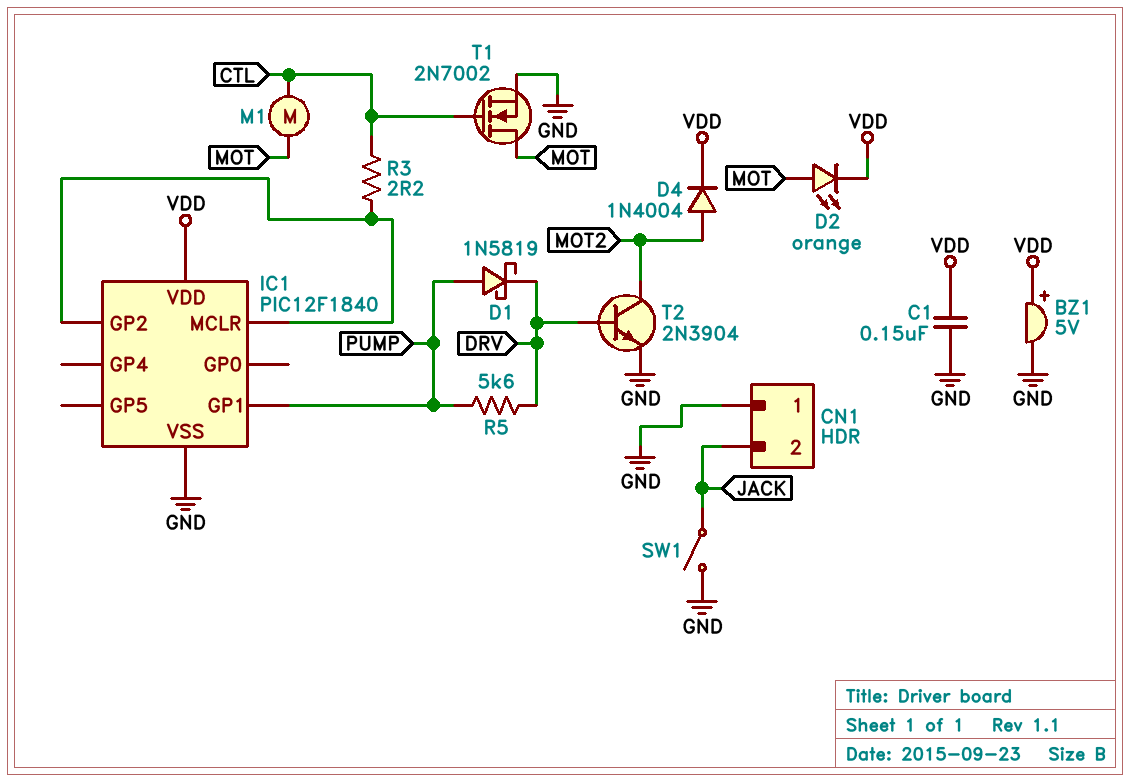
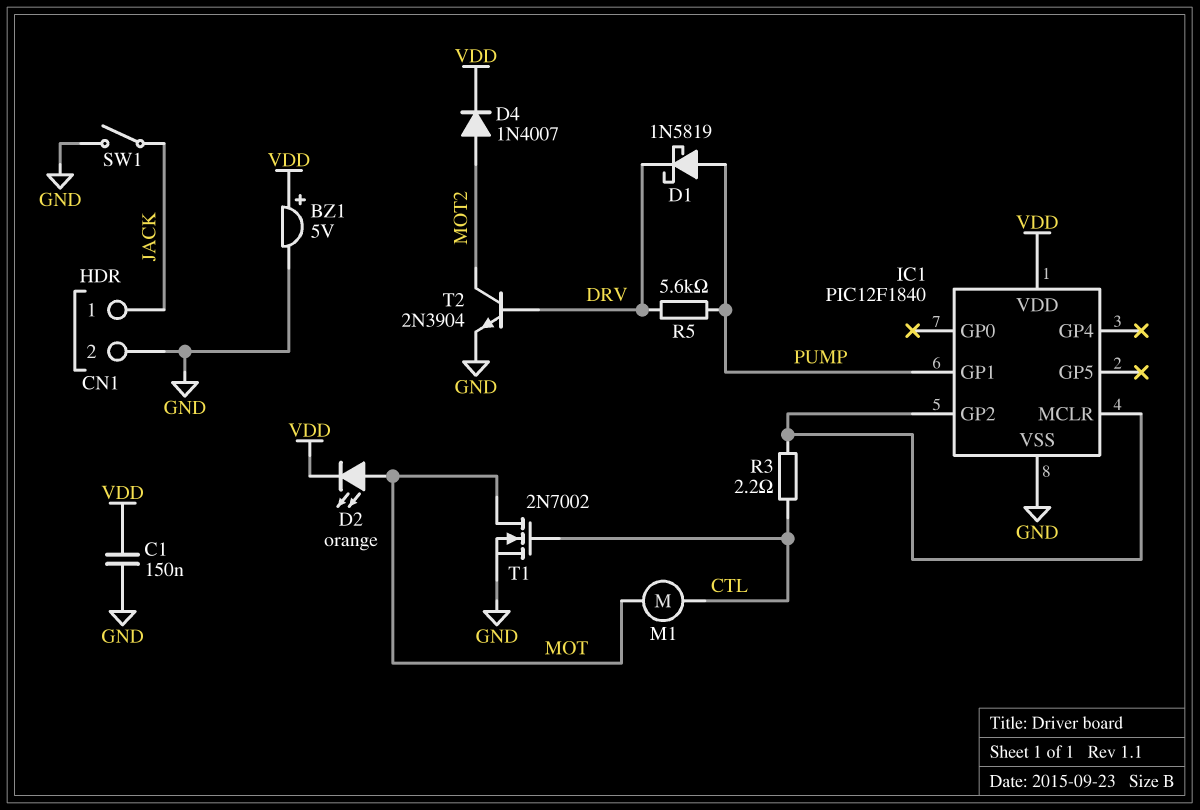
CN1 pin 1: GND -> JACK
CN1 pin 2: JACK -> GND
D4: diode 1N4004 (A MOT2, K VDD) -> diode 1N4007 (A MOT2, K VDD)

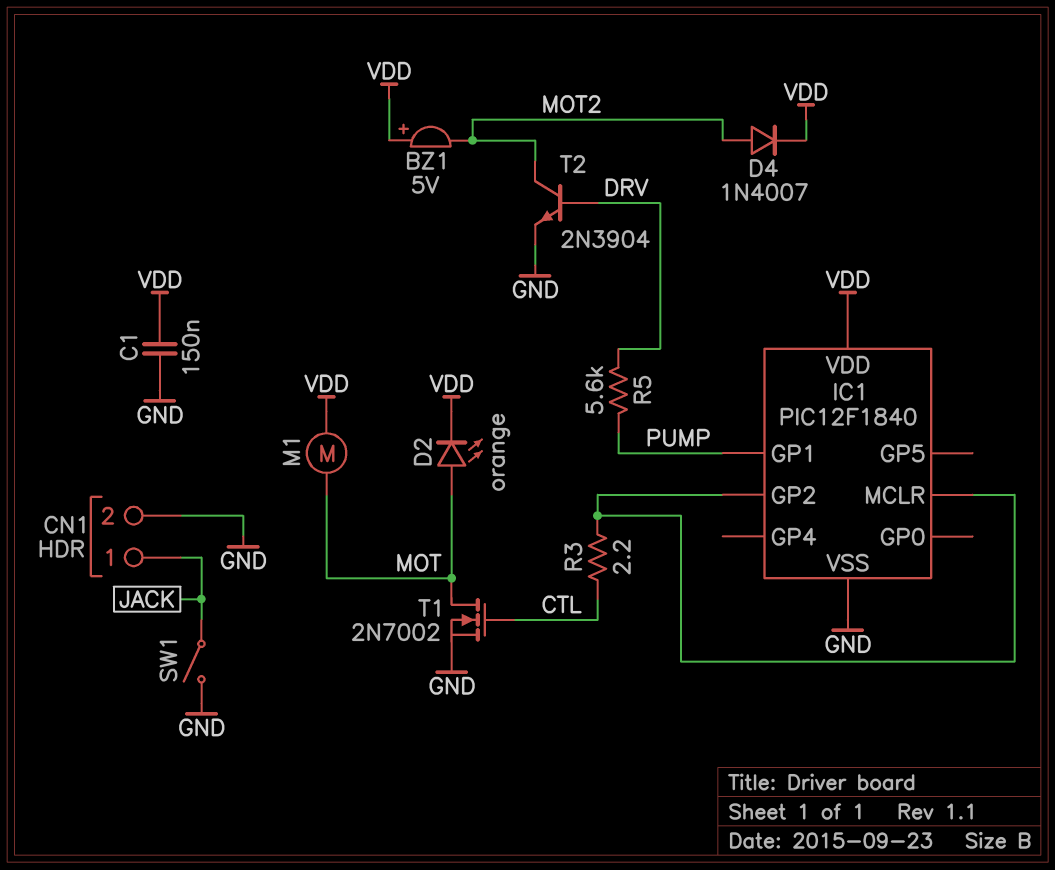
BZ1: buzzer 5V (plus VDD, minus GND) -> buzzer 5V (plus VDD, minus MOT2)
D1: schottky 1N5819 (A PUMP, K DRV) -> none
M1: motor (CTL, MOT) -> motor (MOT, VDD)

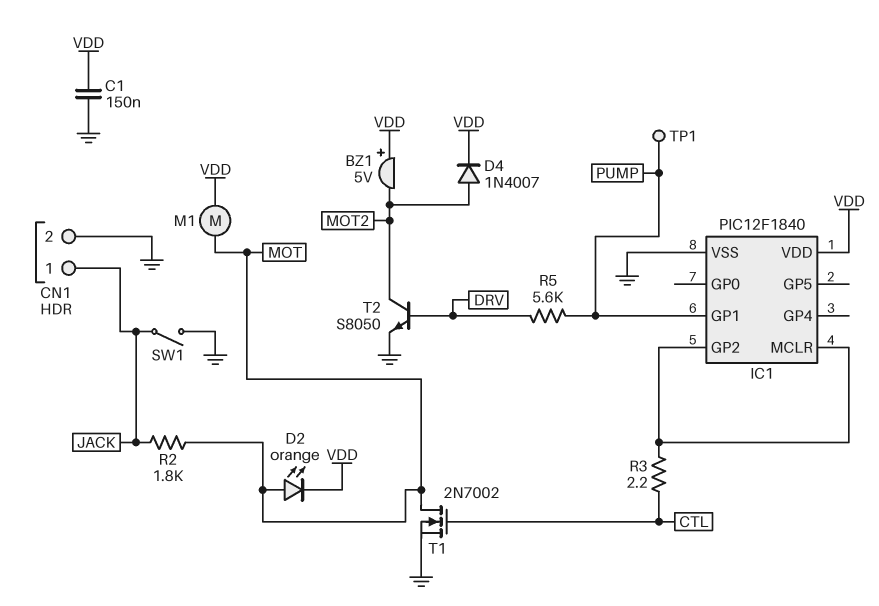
R2: none -> 1.8k (JACK, MOT)
T2: NPN 2N3904 (B DRV, C MOT2, E GND) -> NPN S8050 (B DRV, C MOT2, E GND)
TP1: none -> test point (PUMP)

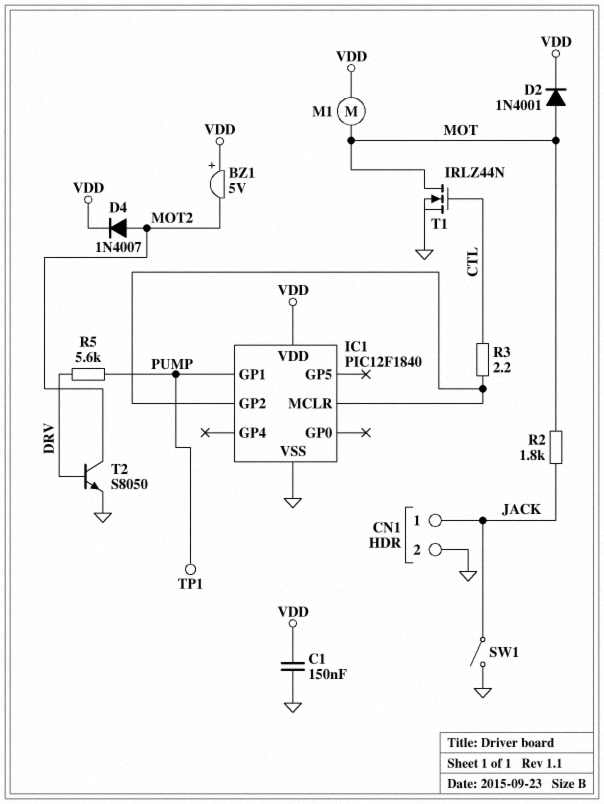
D2: LED orange (A MOT, K VDD) -> diode 1N4001 (A MOT, K VDD)
T1: NMOS 2N7002 (G CTL, D MOT, S GND) -> NMOS IRLZ44N (G CTL, D MOT, S GND)

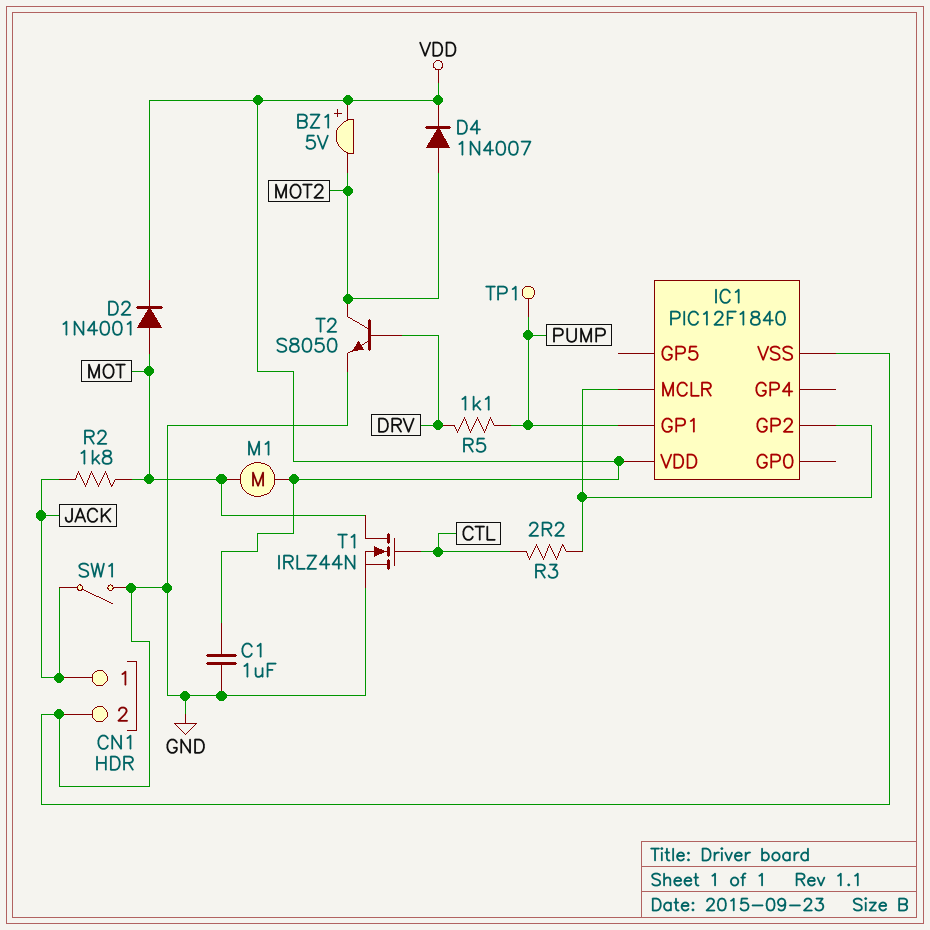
C1: 150nF (GND, VDD) -> 1uF (GND, VDD)
R5: 5.6k (DRV, PUMP) -> 1.1k (DRV, PUMP)

